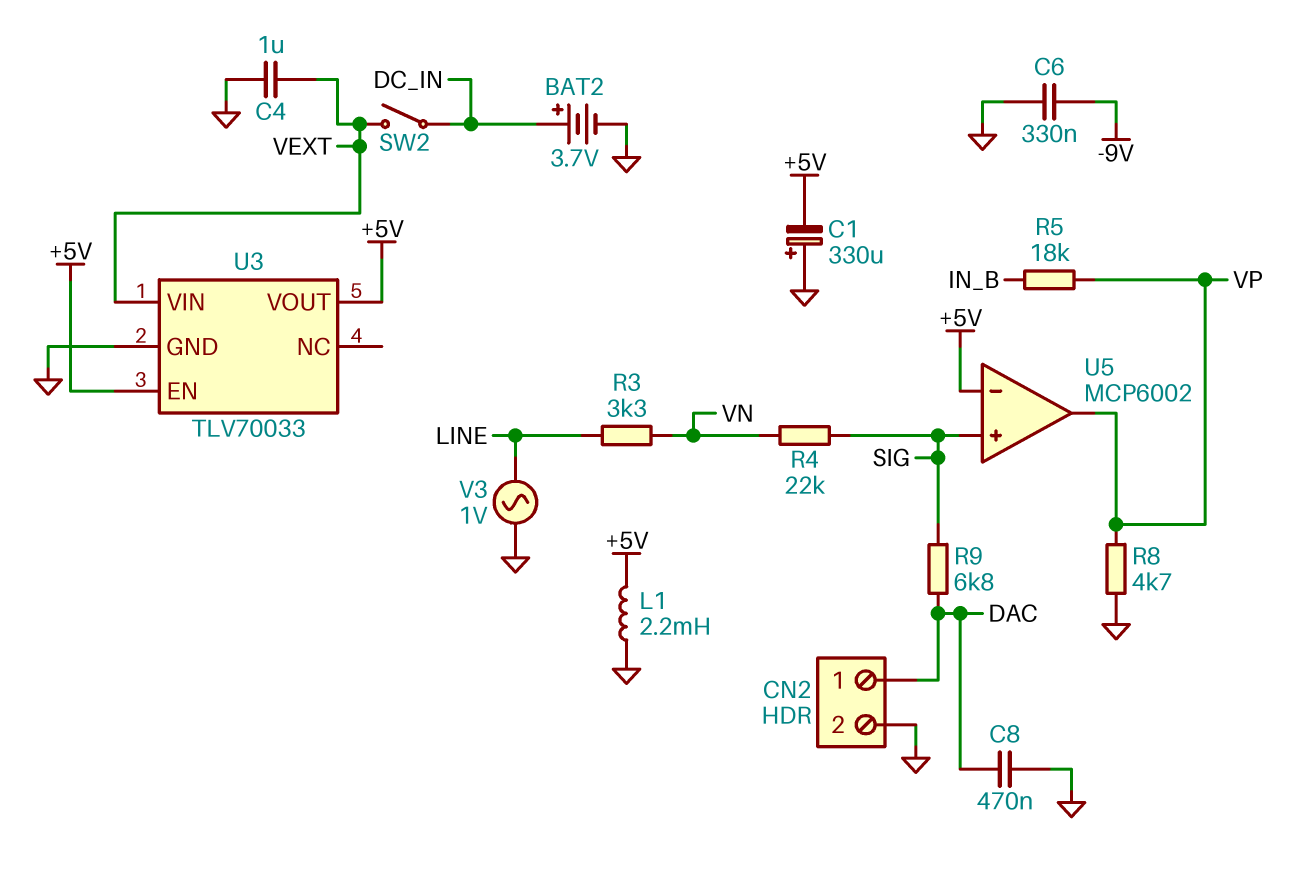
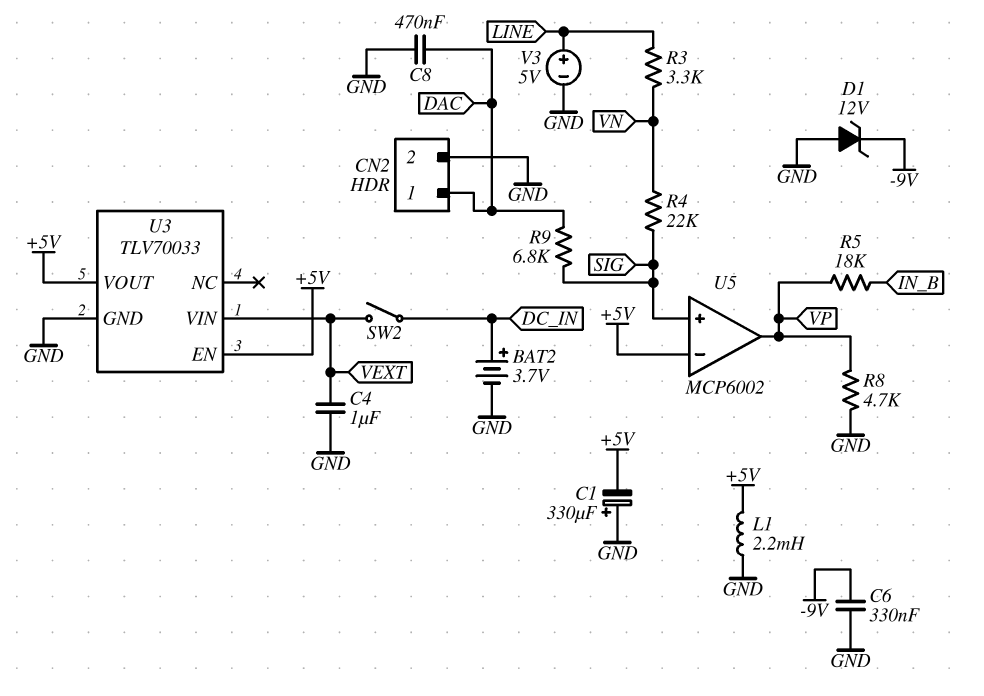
D1: none -> zener 12V (A GND, K -9V)
V3: AC 1V (GND, LINE) -> 5V (plus LINE, minus GND)

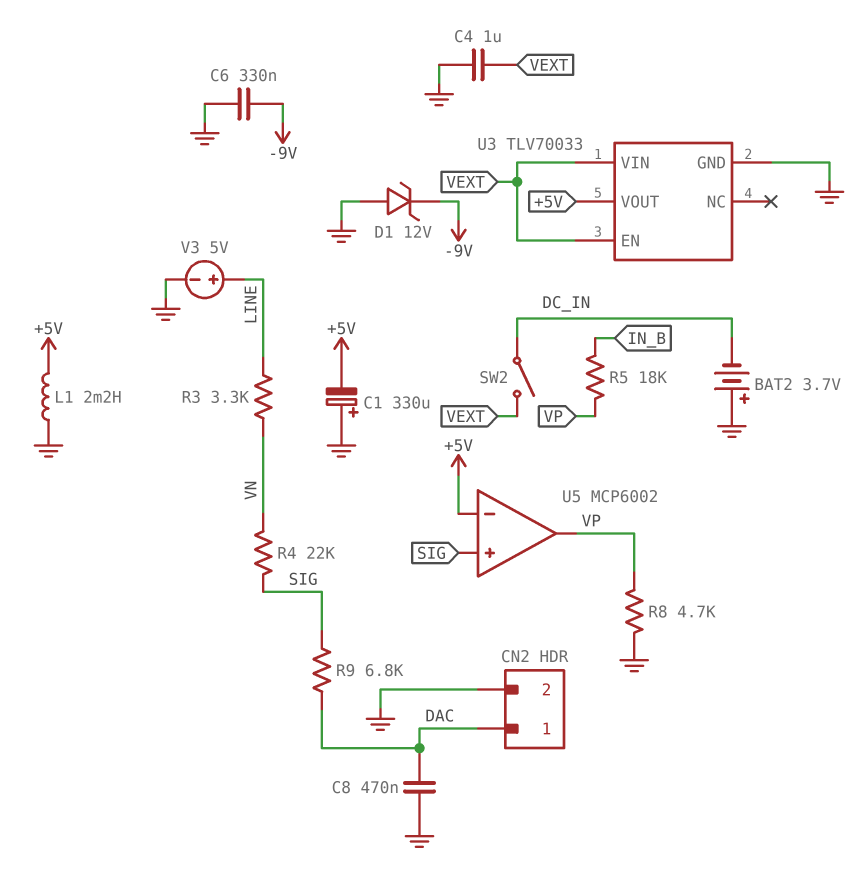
BAT2: 3.7V (plus DC_IN, minus GND) -> 3.7V (plus GND, minus DC_IN)
U3 pin EN: +5V -> VEXT

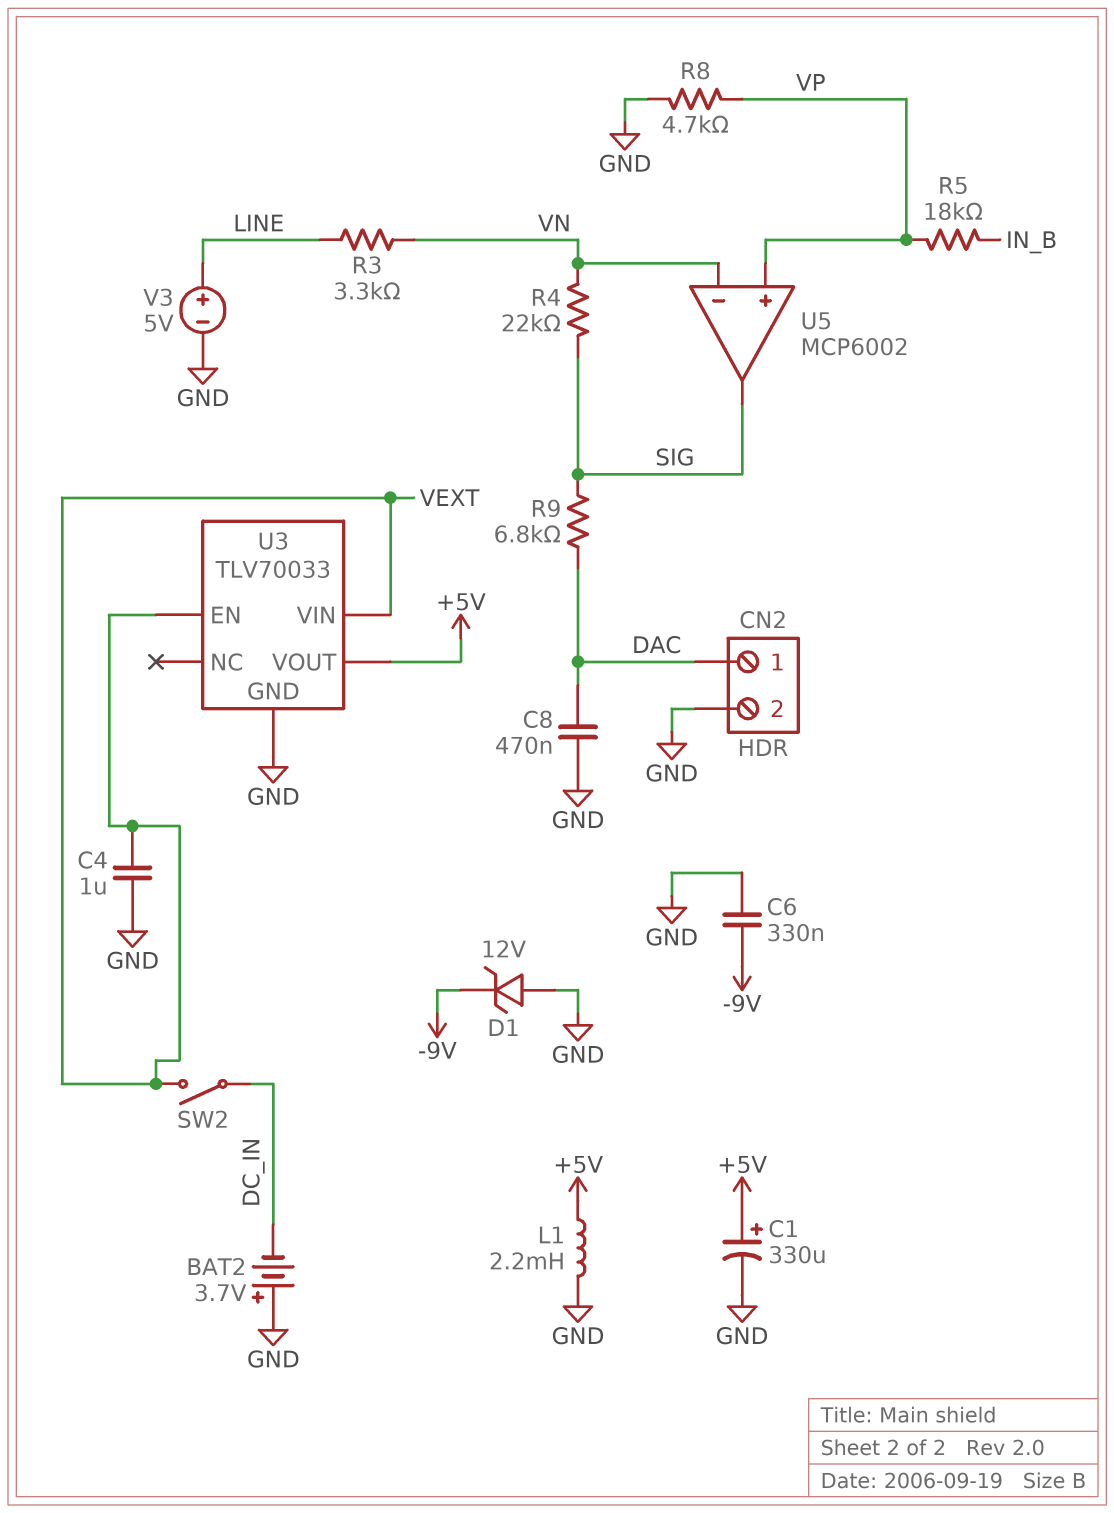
C1: 330uF (plus GND, minus +5V) -> 330uF (plus +5V, minus GND)
U5 pin in+: SIG -> VP
U5 pin in-: +5V -> VN
U5 pin out: VP -> SIG

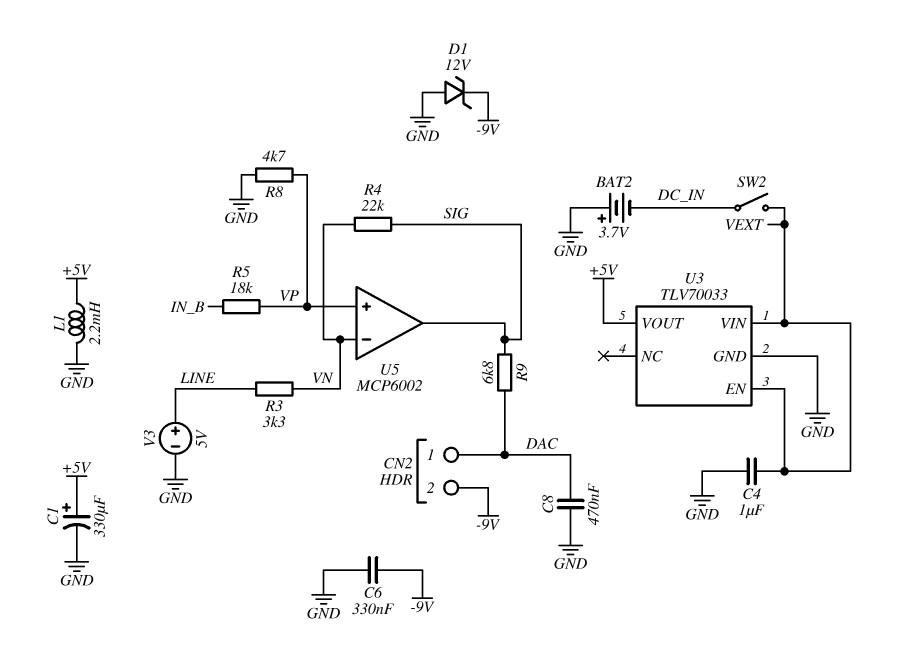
CN2 pin 2: GND -> -9V

